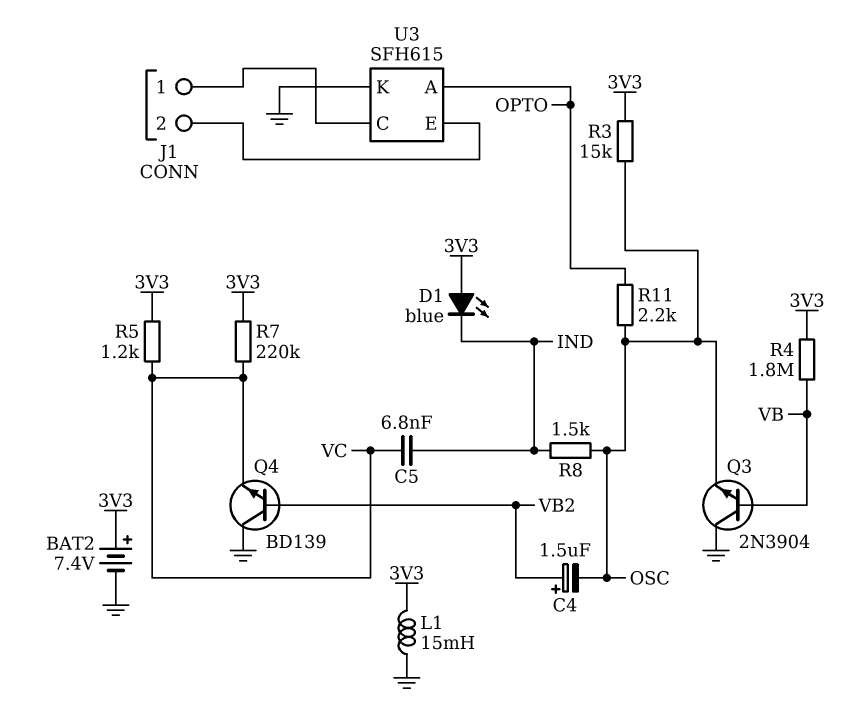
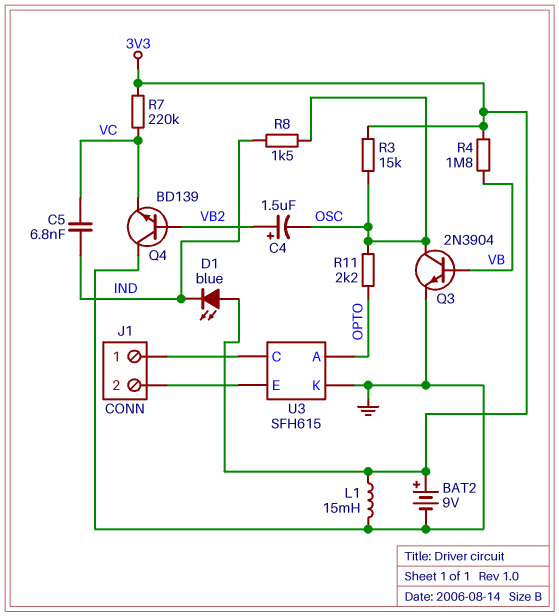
BAT2: 7.4V (plus 3V3, minus GND) -> 9V (plus 3V3, minus GND)
Q3: NPN 2N3904 (B VB, C GND, E OSC) -> NPN 2N3904 (B VB, C OSC, E GND)
R5: 1.2k (3V3, VC) -> none

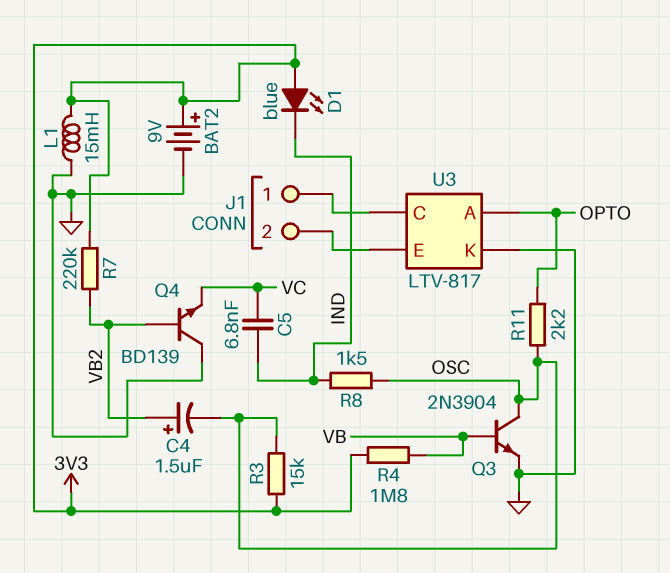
R7: 220k (3V3, VC) -> 220k (3V3, VB2)
U3: SFH615 -> LTV-817

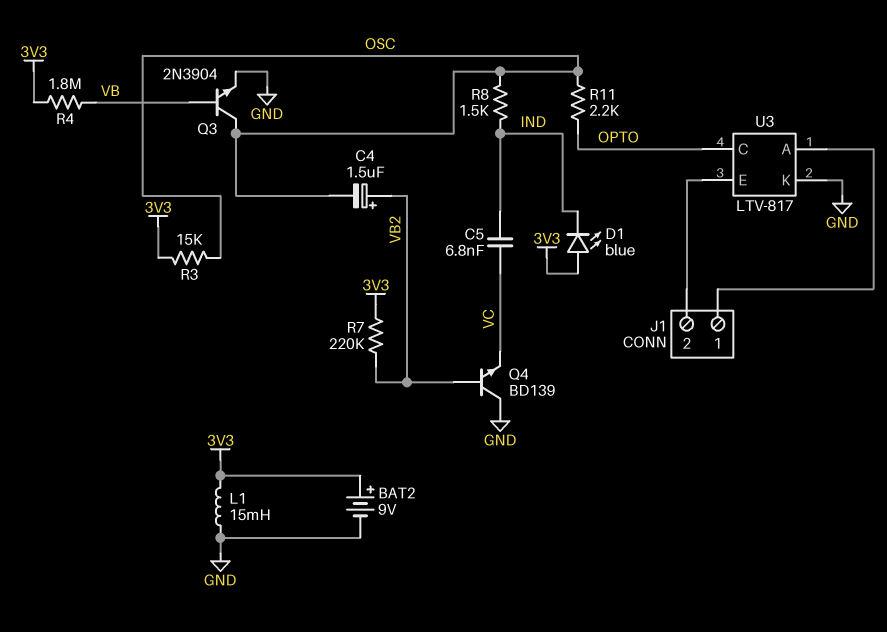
U3 pin A: OPTO -> J1/1
U3 pin C: J1/1 -> OPTO

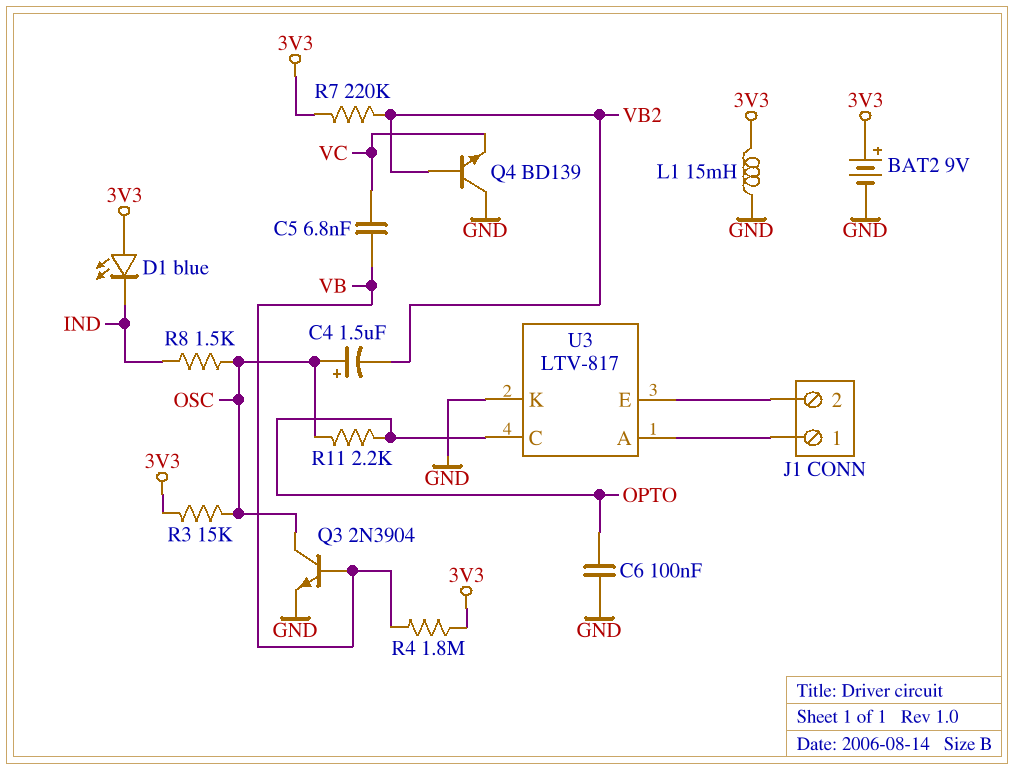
C4: 1.5uF (plus VB2, minus OSC) -> 1.5uF (plus OSC, minus VB2)
C5: 6.8nF (IND, VC) -> 6.8nF (VB, VC)
C6: none -> 100nF (GND, OPTO)

